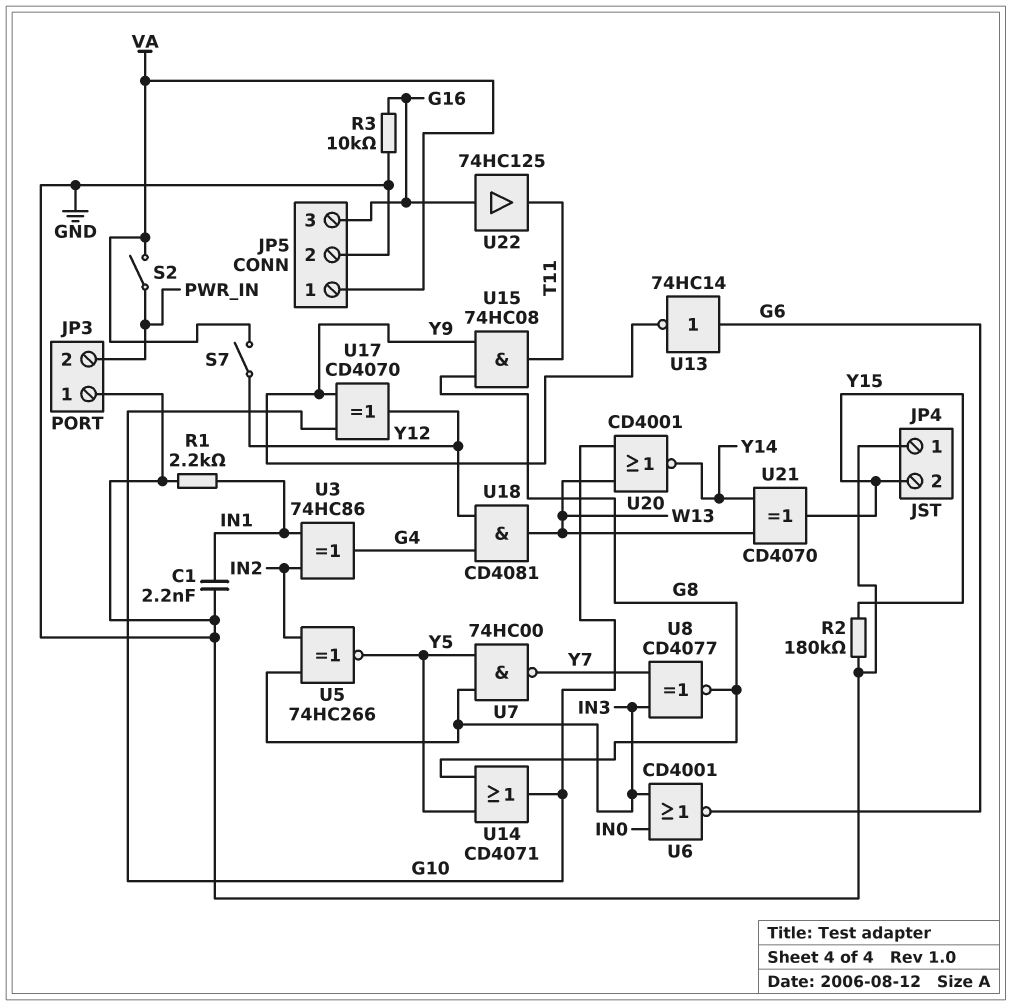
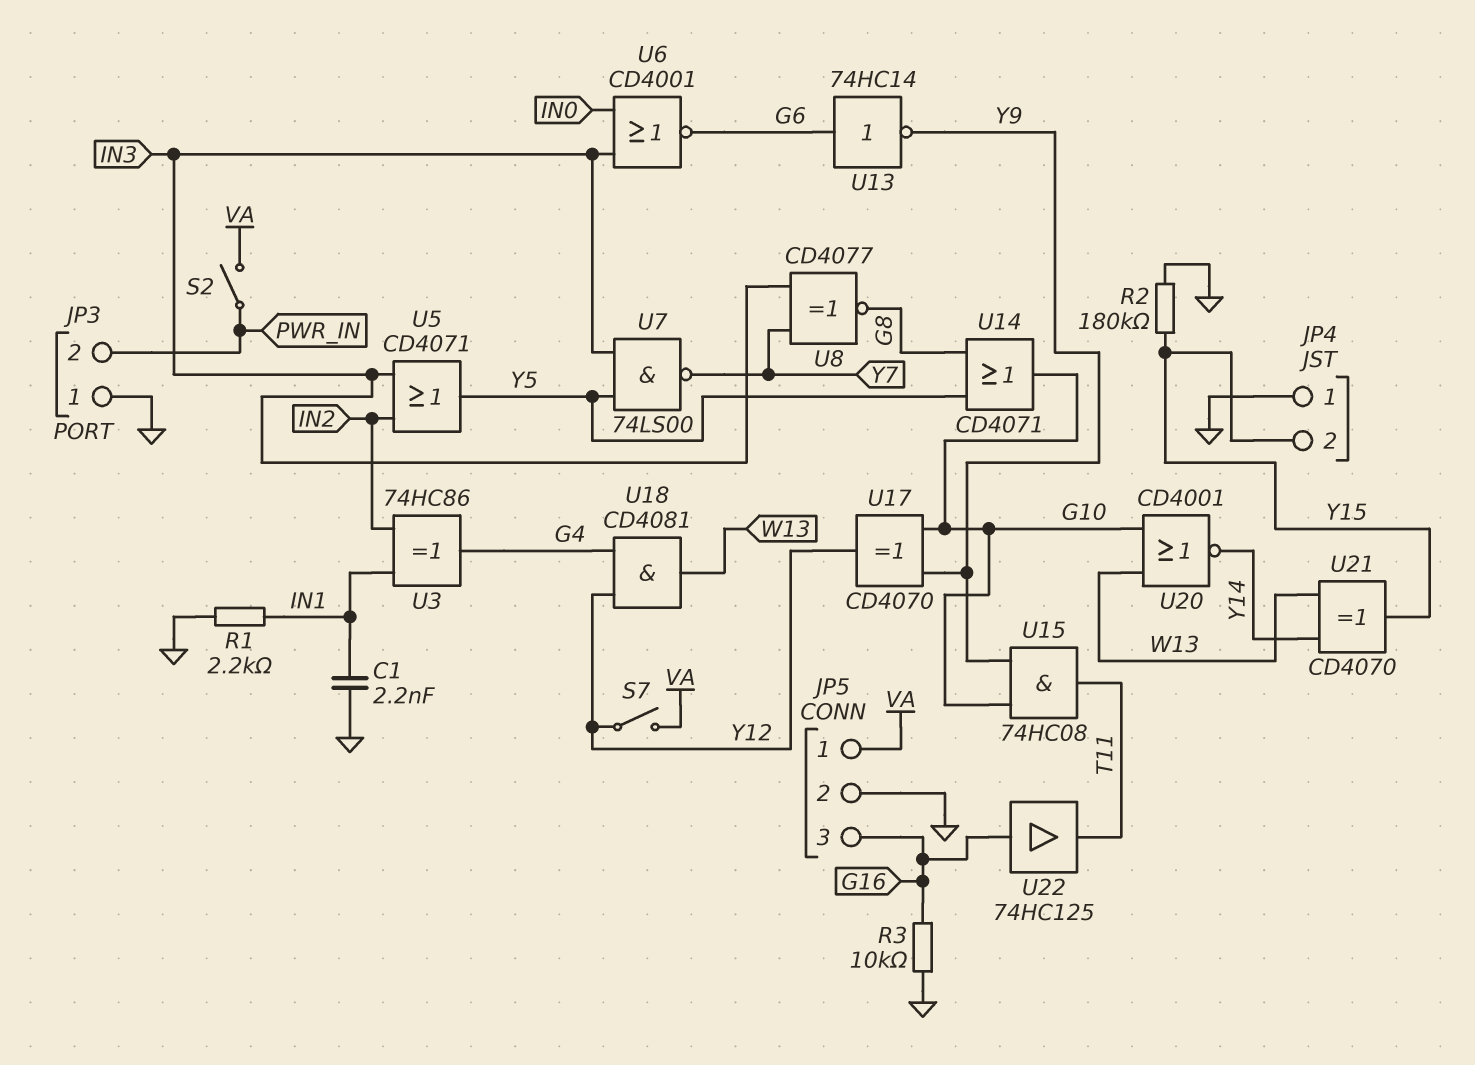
U5: XNOR 74HC266 (in IN2, in IN3, out Y5) -> OR CD4071 (in IN2, in IN3, out Y5)
U7: NAND 74HC00 (in IN3, in Y5, out Y7) -> NAND 74LS00 (in IN3, in Y5, out Y7)
U15: AND 74HC08 (in G8, in Y9, out T11) -> AND 74HC08 (in G10, in Y9, out T11)

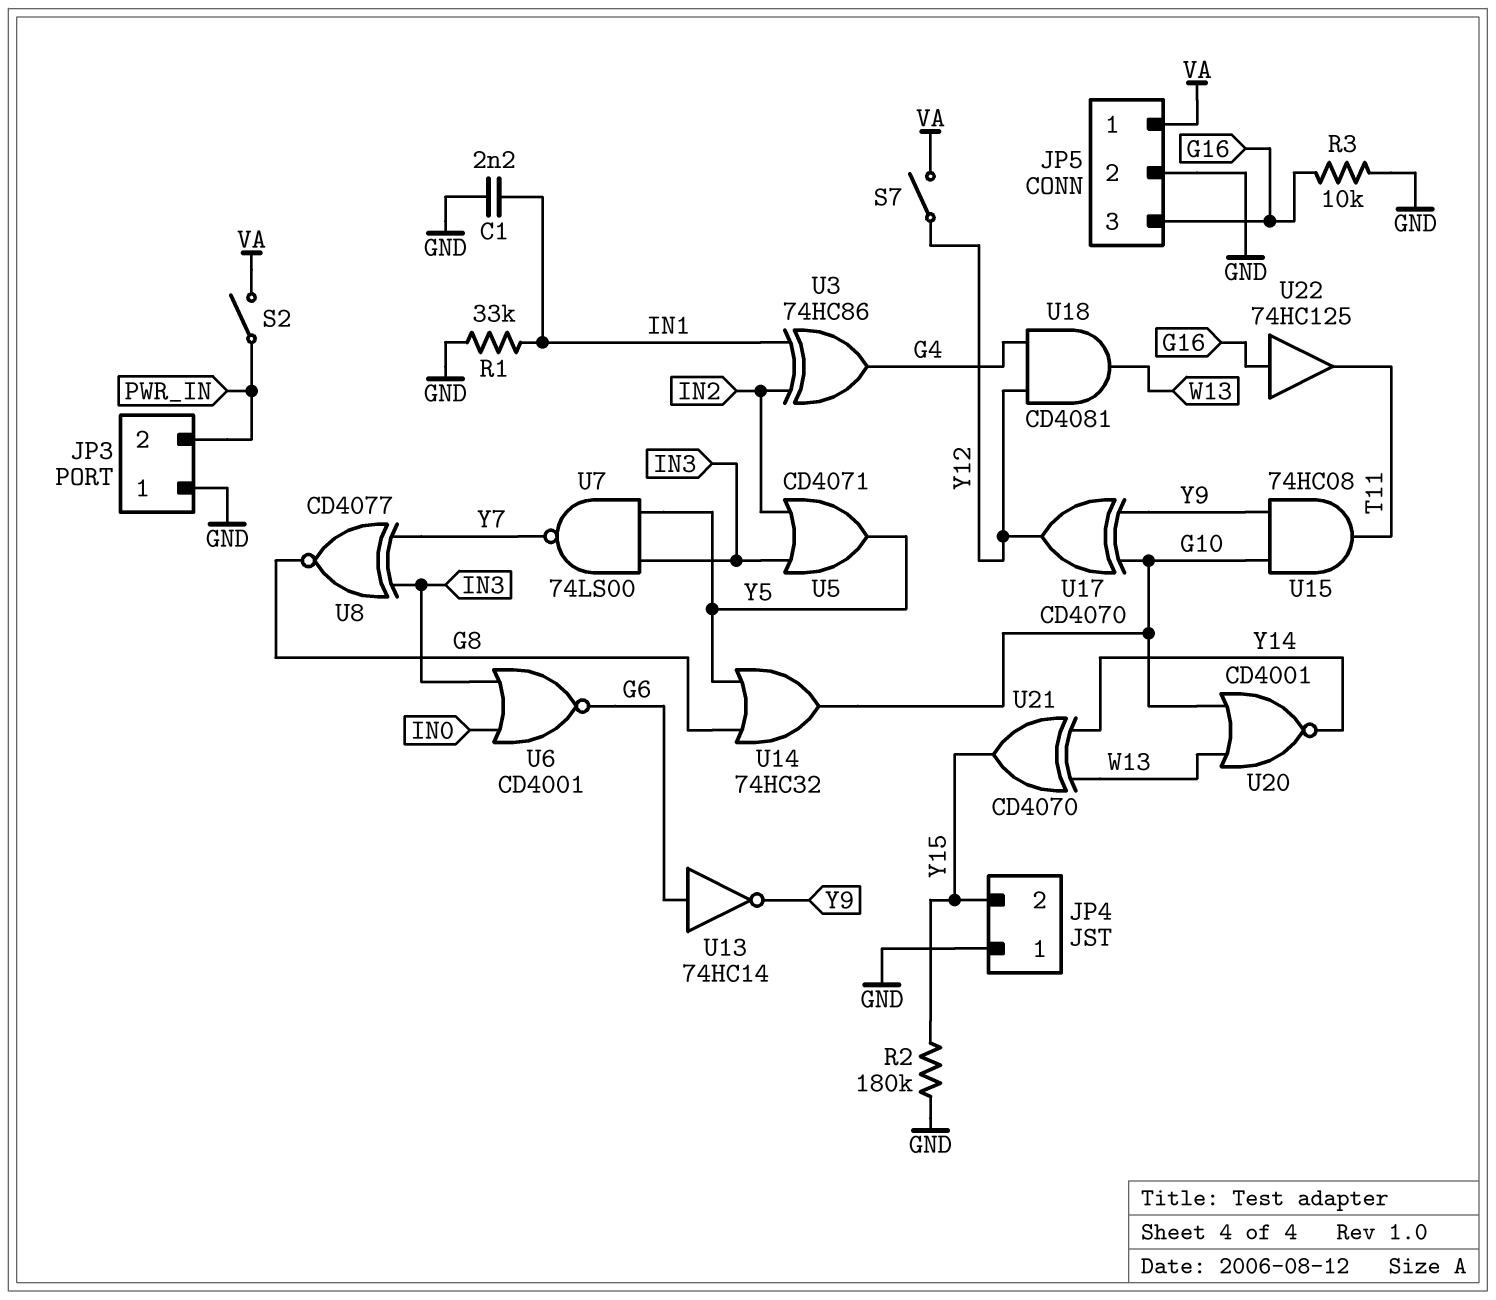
R1: 2.2k (GND, IN1) -> 33k (GND, IN1)
U14: OR CD4071 (in G8, in Y5, out G10) -> OR 74HC32 (in G8, in Y5, out G10)

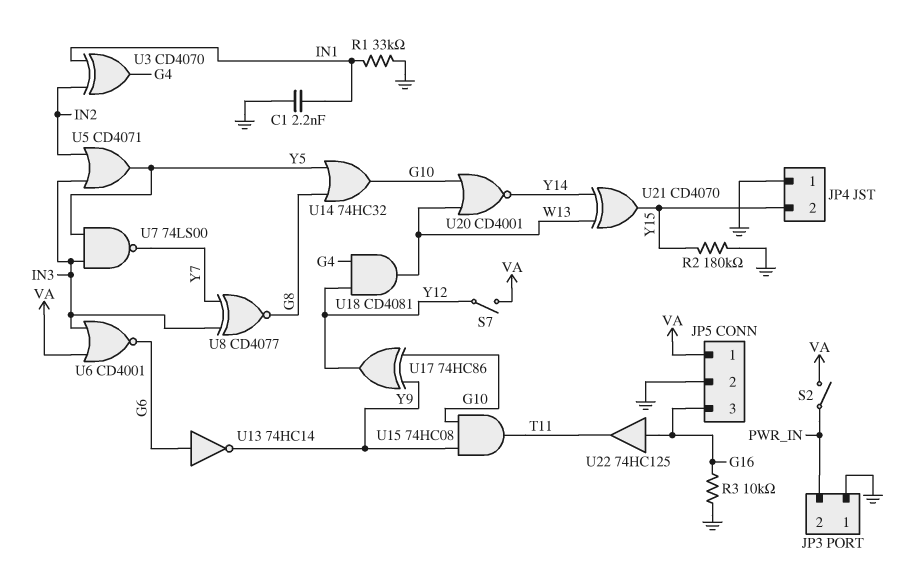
U3: XOR 74HC86 (in IN1, in IN2, out G4) -> XOR CD4070 (in IN1, in IN2, out G4)
U6: NOR CD4001 (in IN0, in IN3, out G6) -> NOR CD4001 (in IN3, in VA, out G6)
U17: XOR CD4070 (in G10, in Y9, out Y12) -> XOR 74HC86 (in G10, in Y9, out Y12)

